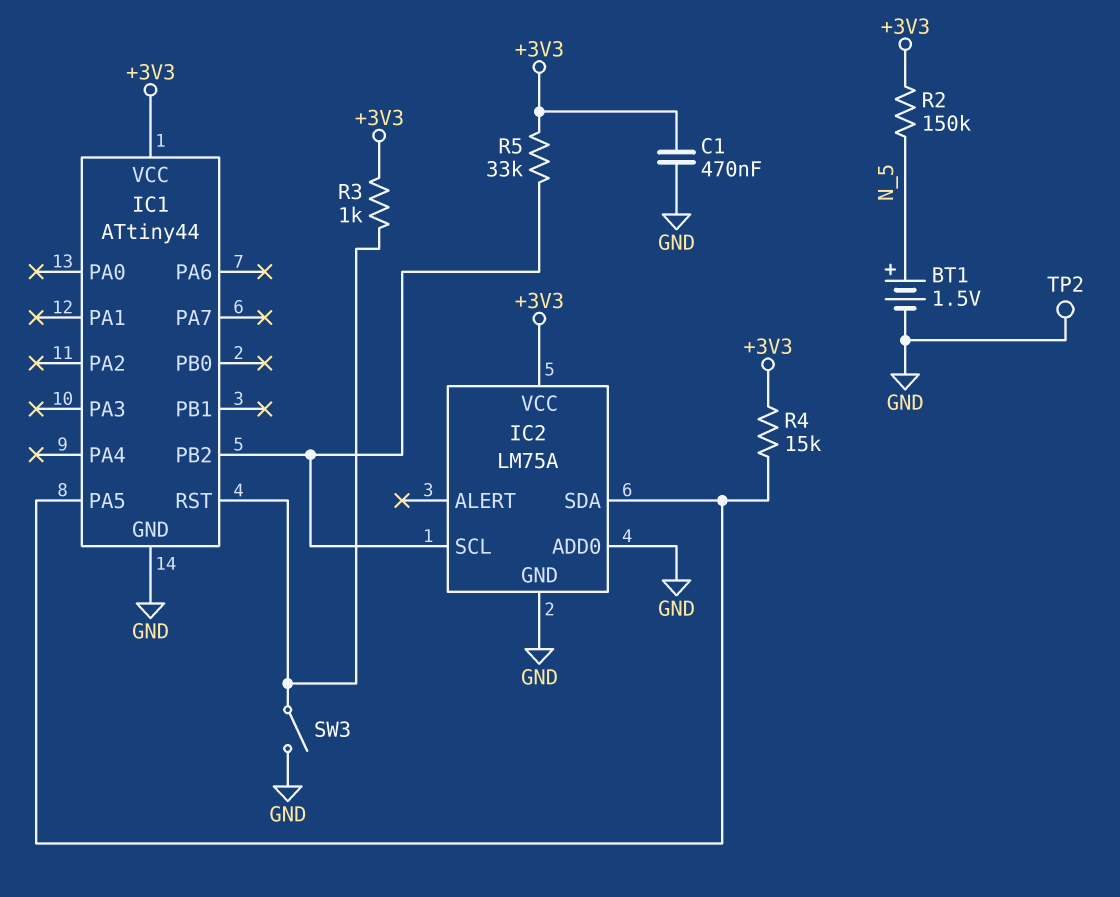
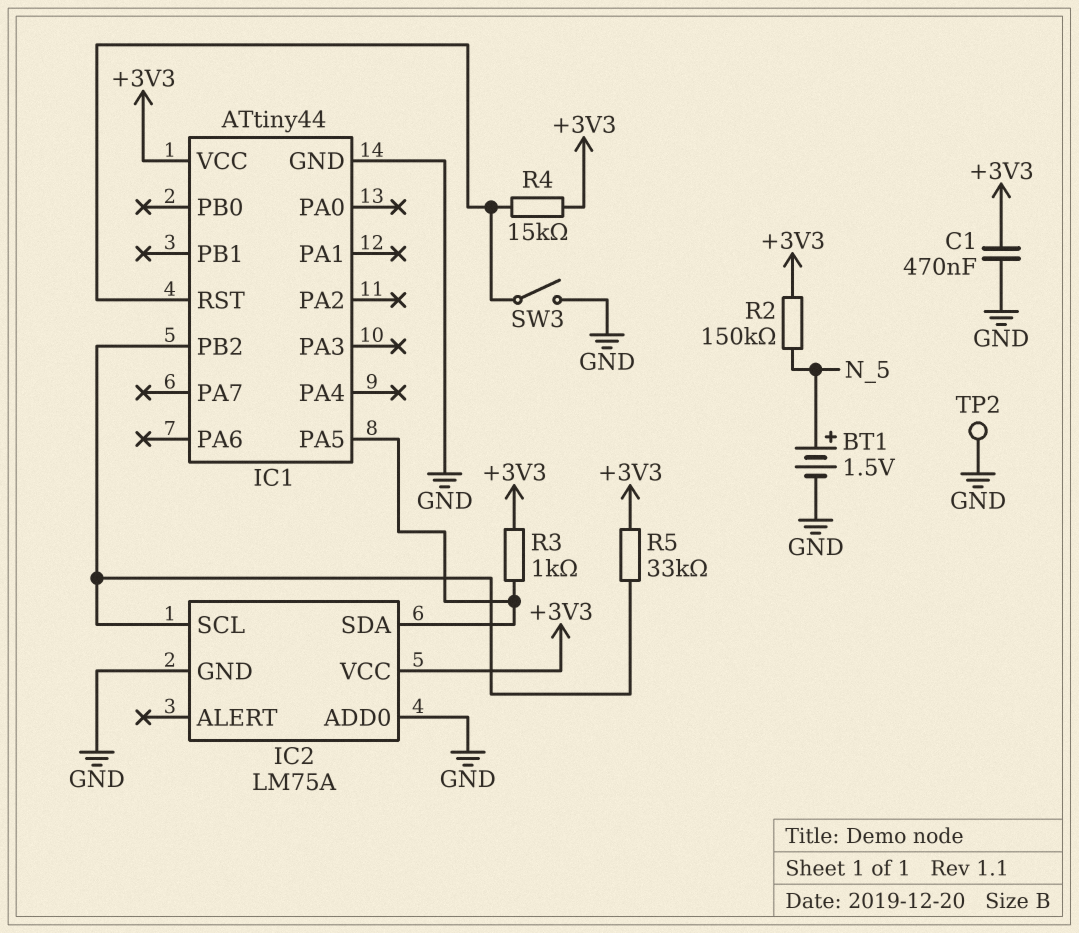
R3: 1k (+3V3, IC1/RST) -> 1k (+3V3, IC1/PA5)
R4: 15k (+3V3, IC1/PA5) -> 15k (+3V3, IC1/RST)

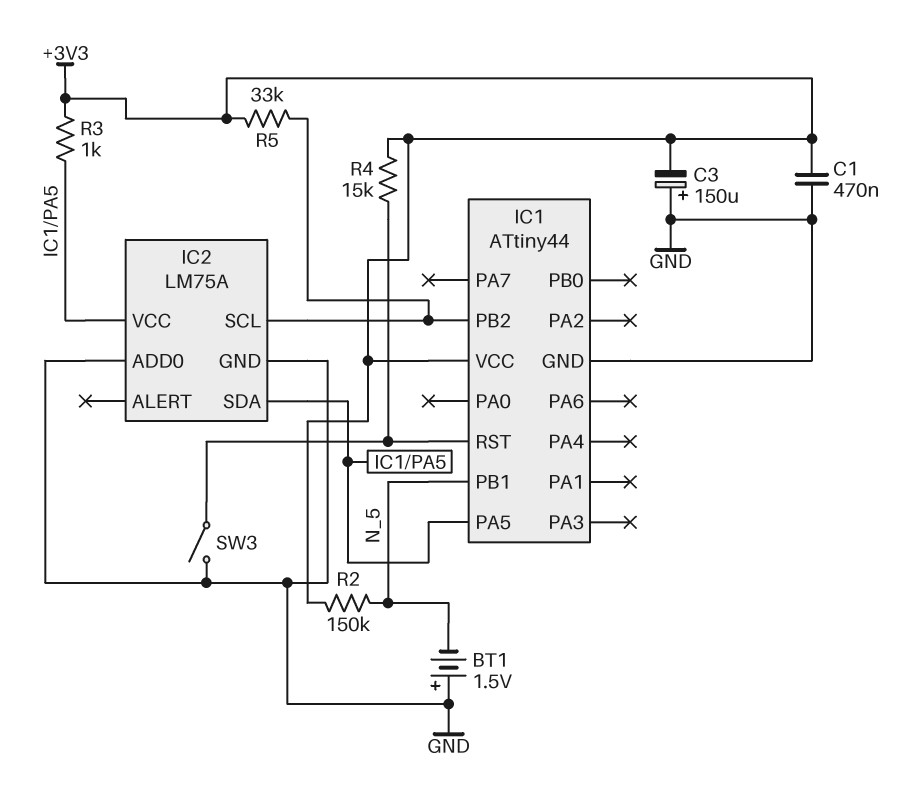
BT1: 1.5V (plus N_5, minus GND) -> 1.5V (plus GND, minus N_5)
C3: none -> 150uF (plus GND, minus +3V3)
IC1 pin PB1: none -> N_5
IC2 pin VCC: +3V3 -> IC1/PA5
TP2: test point (GND) -> none

